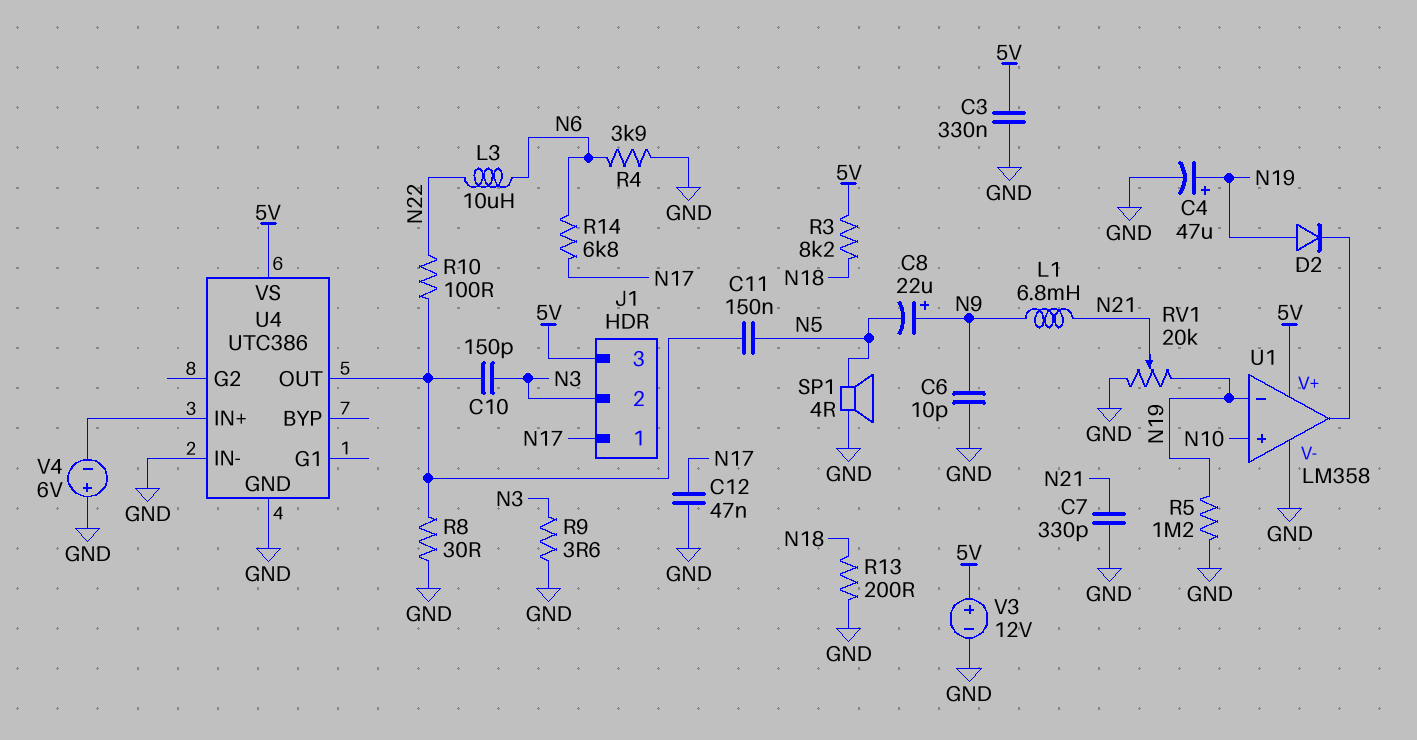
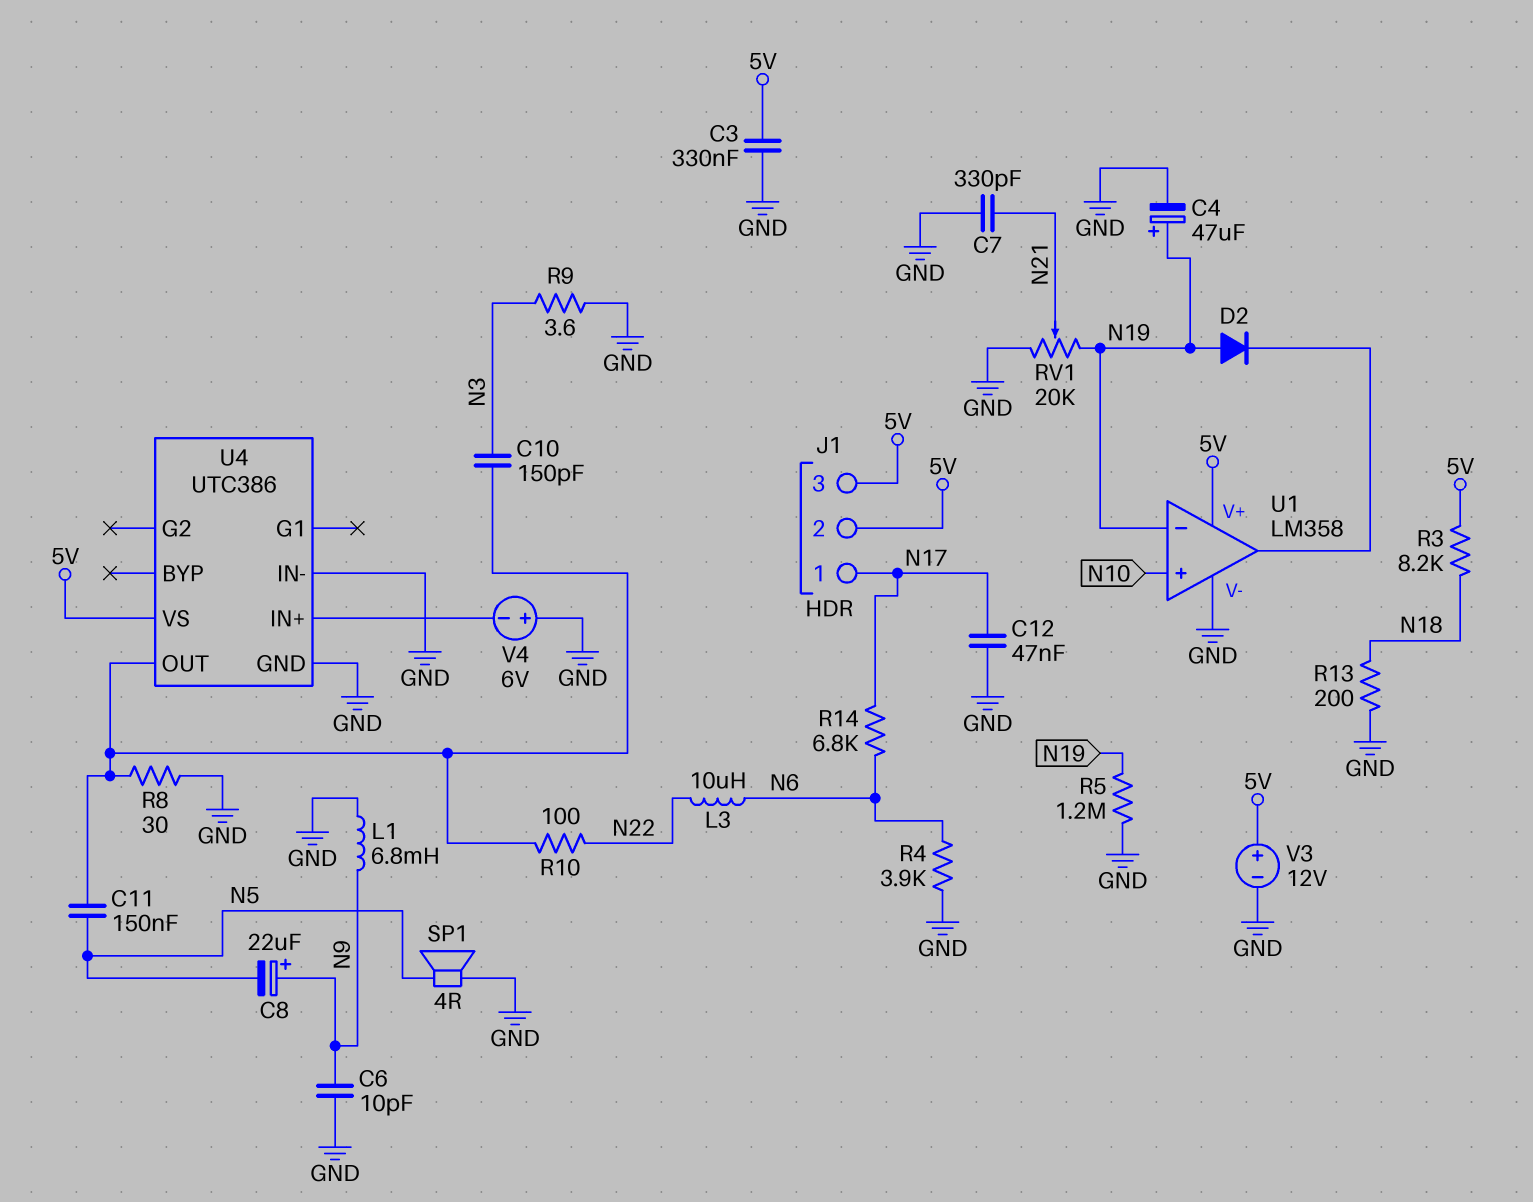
J1 pin 2: N3 -> 5V
L1: 6.8mH (N9, N21) -> 6.8mH (GND, N9)

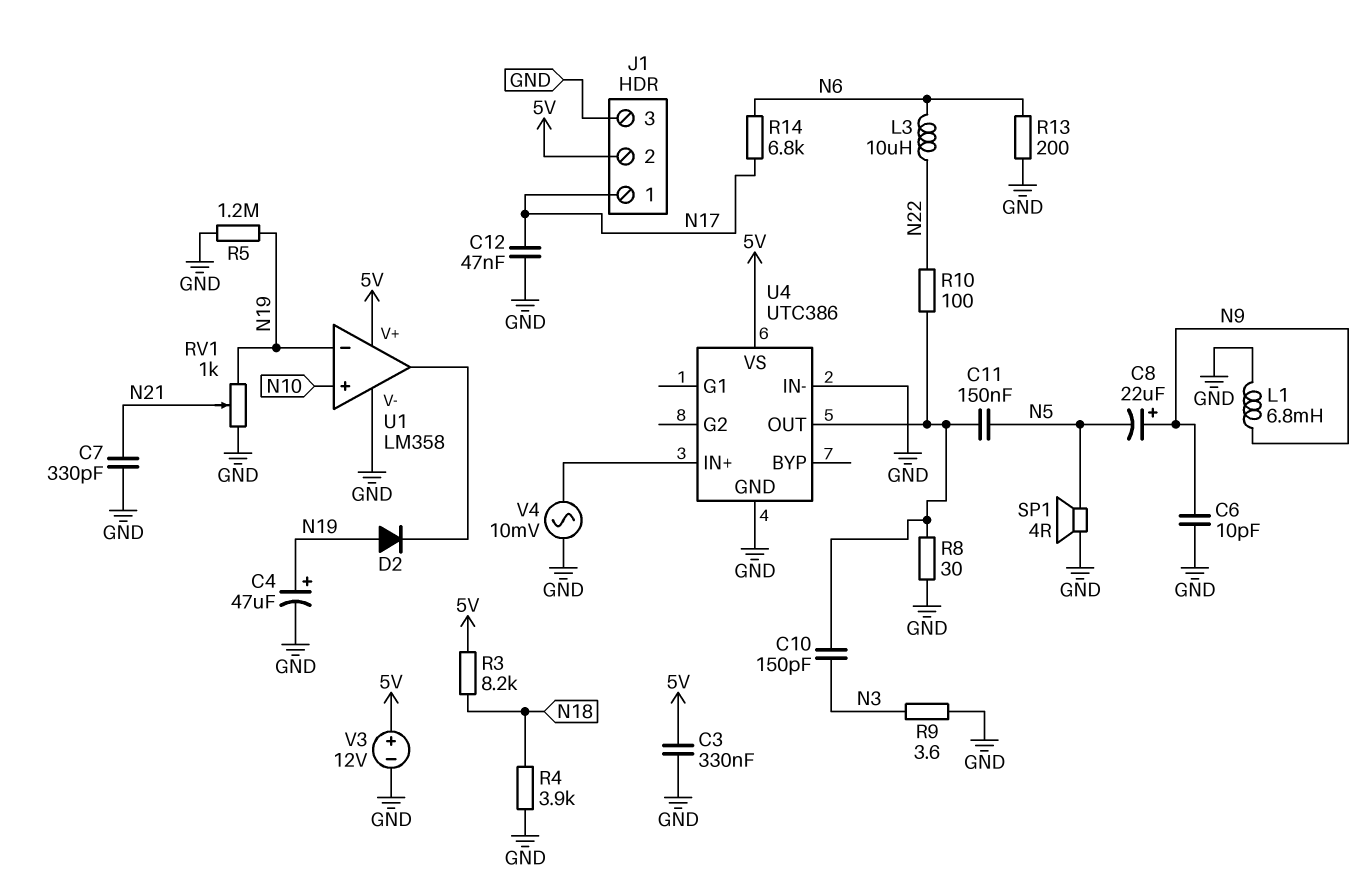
J1 pin 3: 5V -> GND
R4: 3.9k (GND, N6) -> 3.9k (GND, N18)
R13: 200 (GND, N18) -> 200 (GND, N6)
RV1: 20k (GND, N19, wiper N21) -> 1k (GND, N19, wiper N21)
V4: 6V (plus GND, minus U4/IN+) -> AC 10mV (GND, U4/IN+)

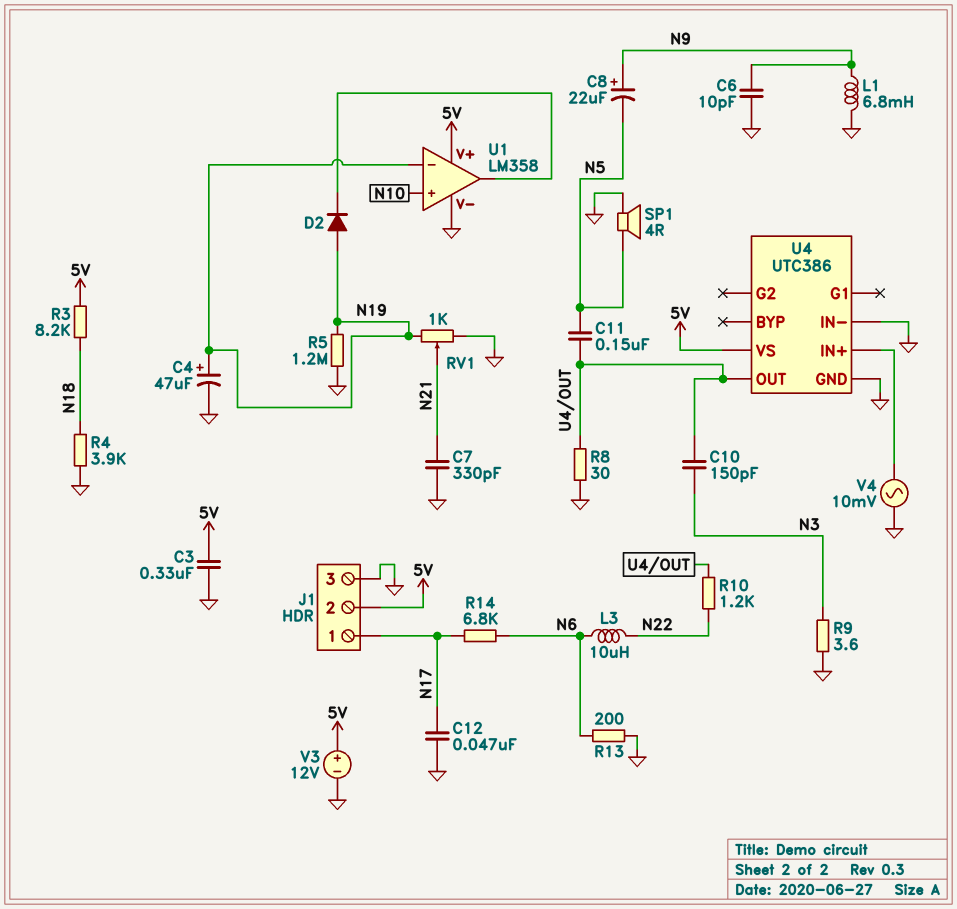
R10: 100 (N22, U4/OUT) -> 1.2k (N22, U4/OUT)

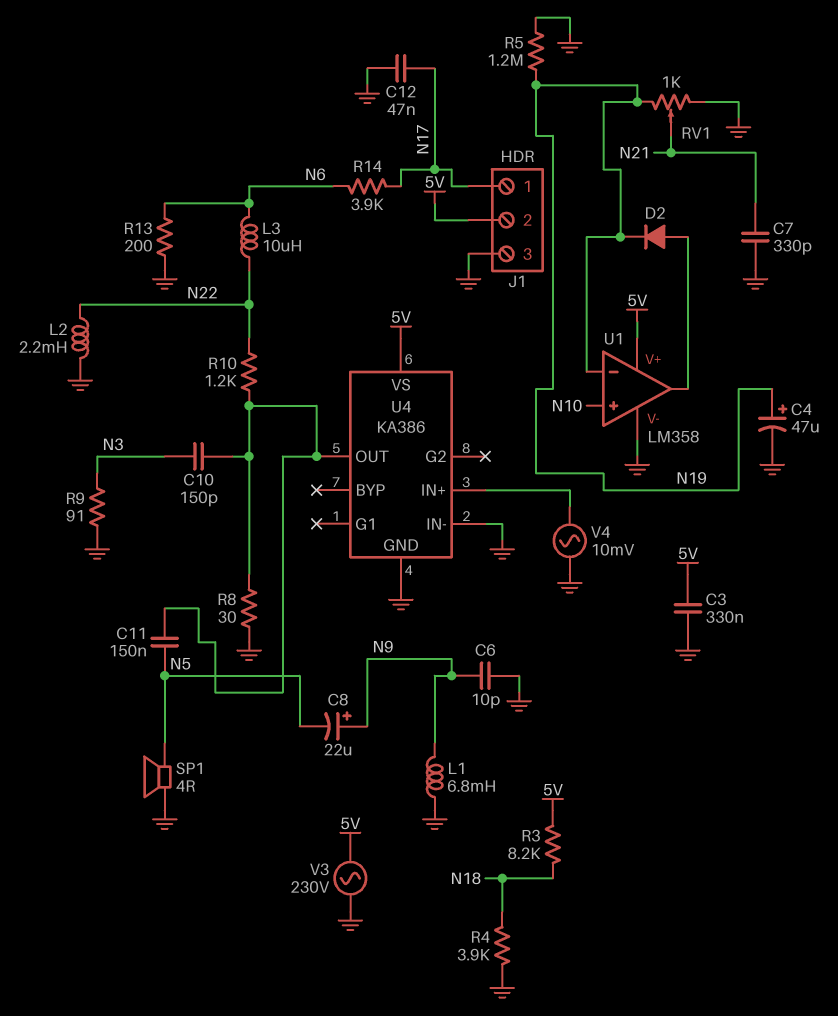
D2: diode (A N19, K U1/out) -> diode (A U1/out, K N19)
L2: none -> 2.2mH (GND, N22)
R9: 3.6 (GND, N3) -> 91 (GND, N3)
R14: 6.8k (N6, N17) -> 3.9k (N6, N17)
U4: UTC386 -> KA386
V3: 12V (plus 5V, minus GND) -> AC 230V (5V, GND)

